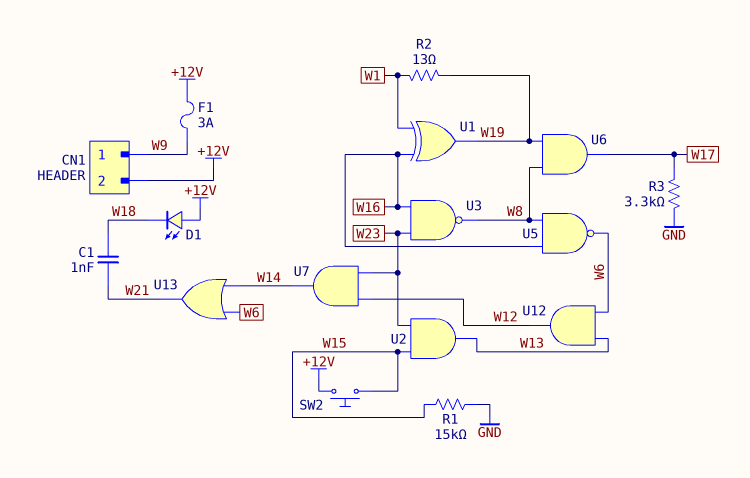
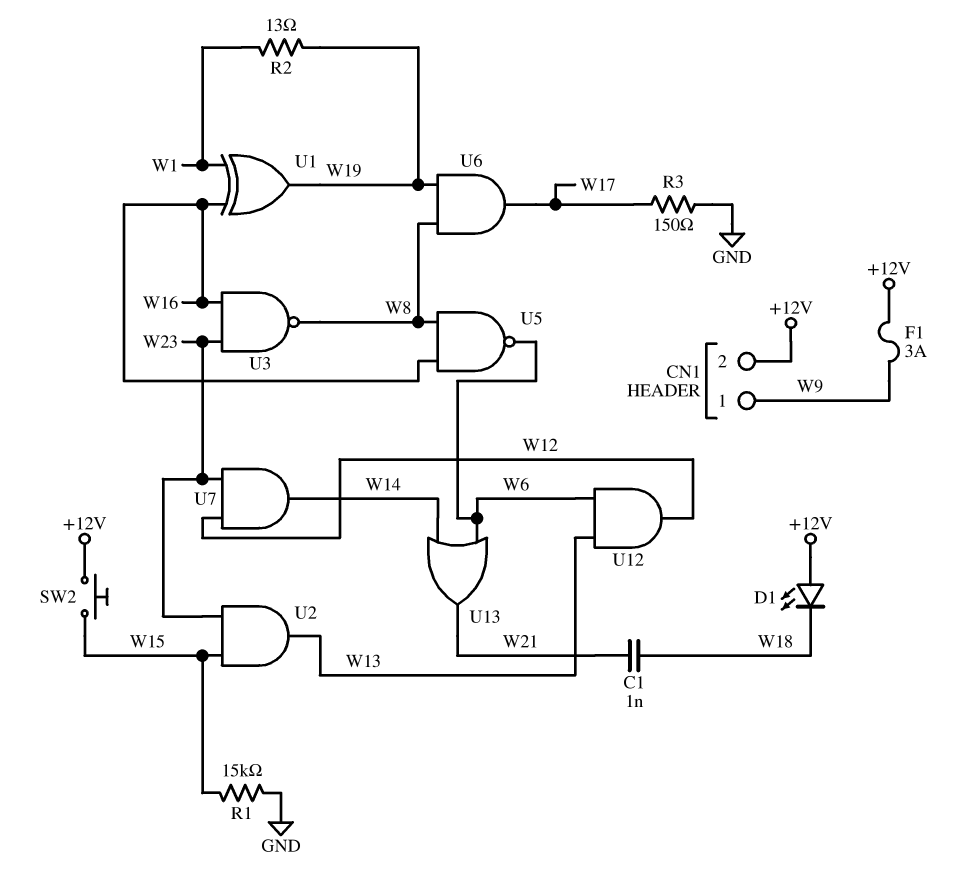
R3: 3.3k (GND, W17) -> 150 (GND, W17)

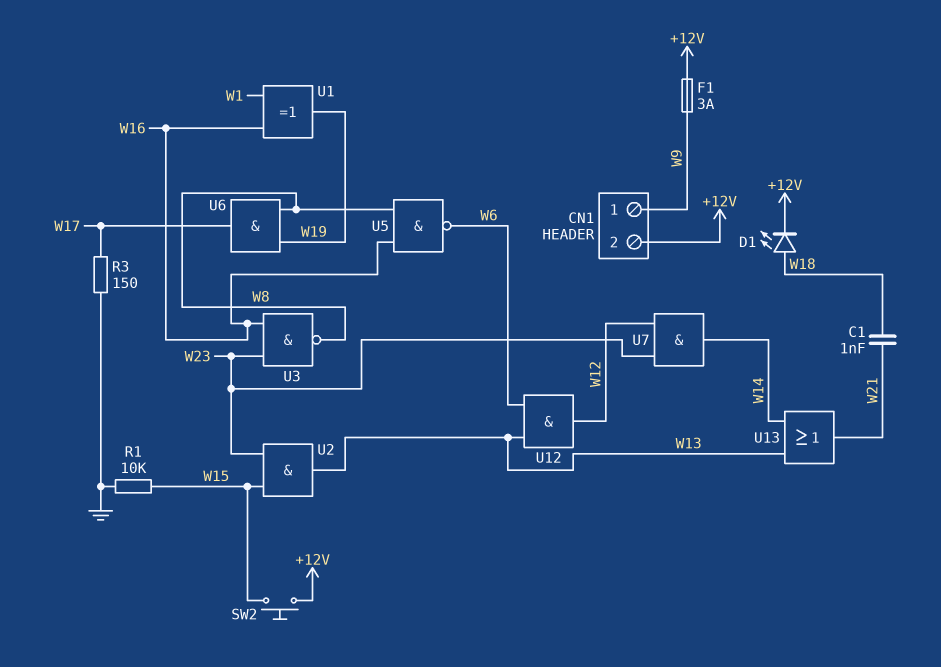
D1: LED (A +12V, K W18) -> LED (A W18, K +12V)
R1: 15k (GND, W15) -> 10k (GND, W15)
R2: 13 (W1, W19) -> none
U13: OR (in W6, in W14, out W21) -> OR (in W13, in W14, out W21)

